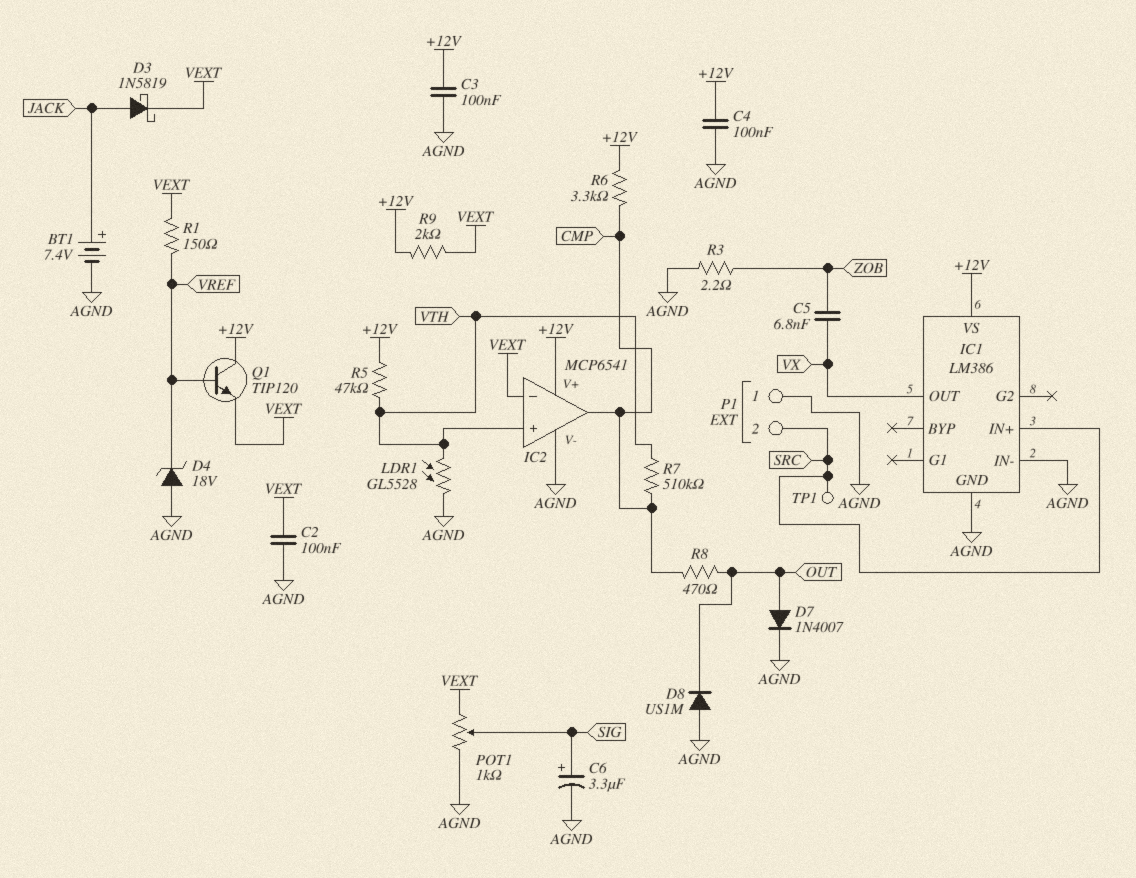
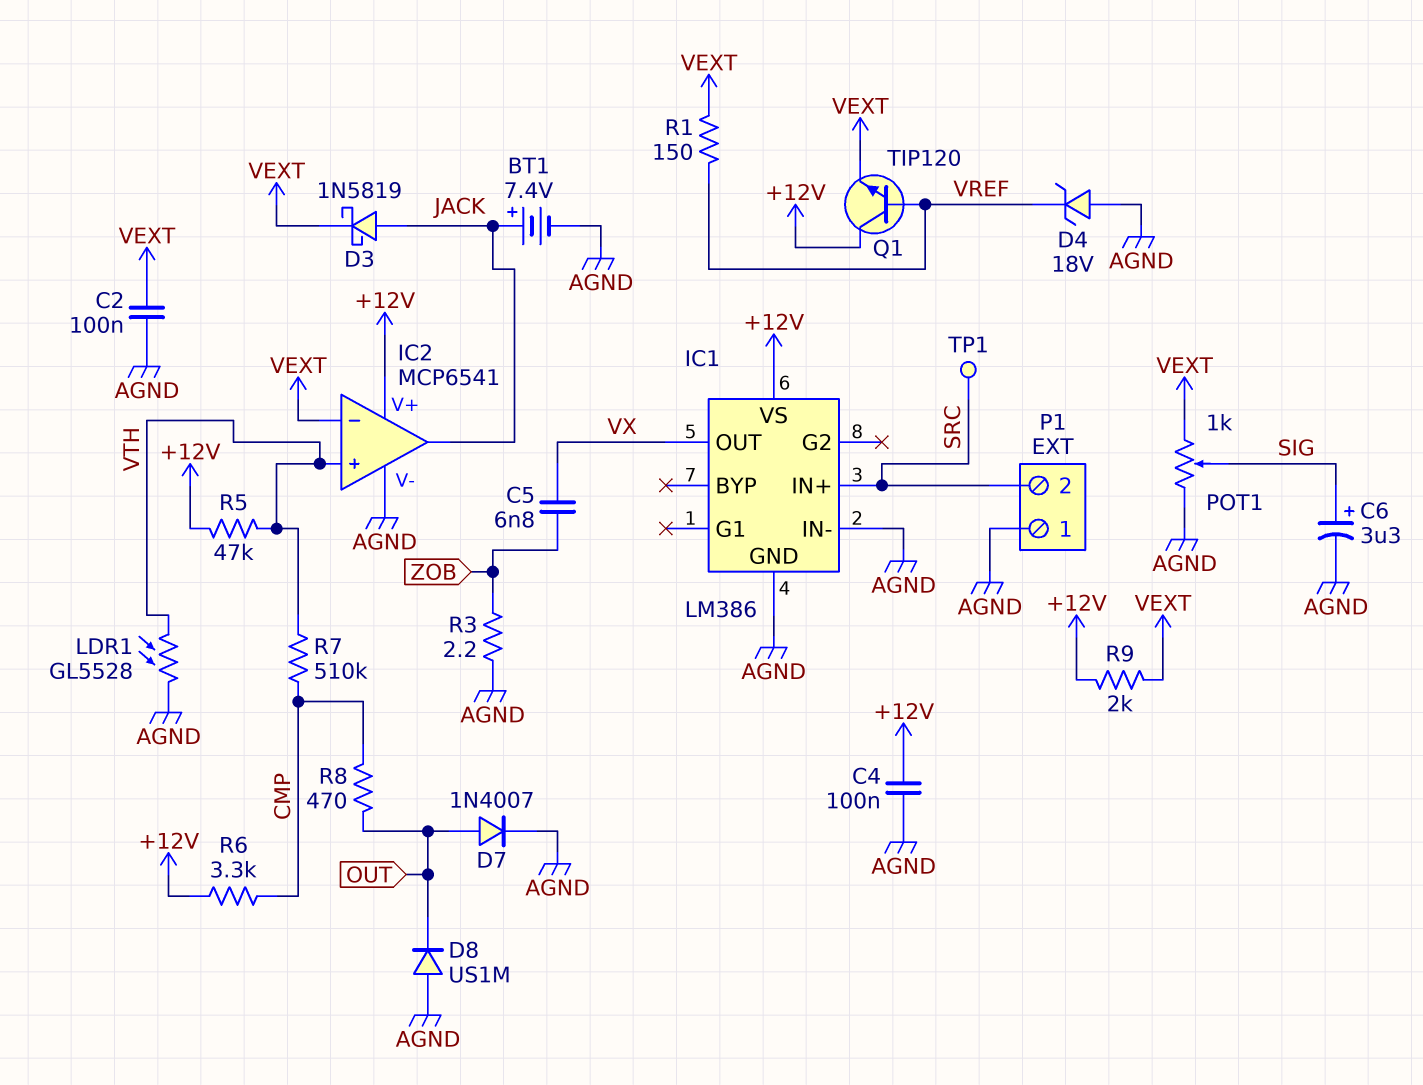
C3: 100nF (+12V, AGND) -> none
IC2 pin out: CMP -> JACK

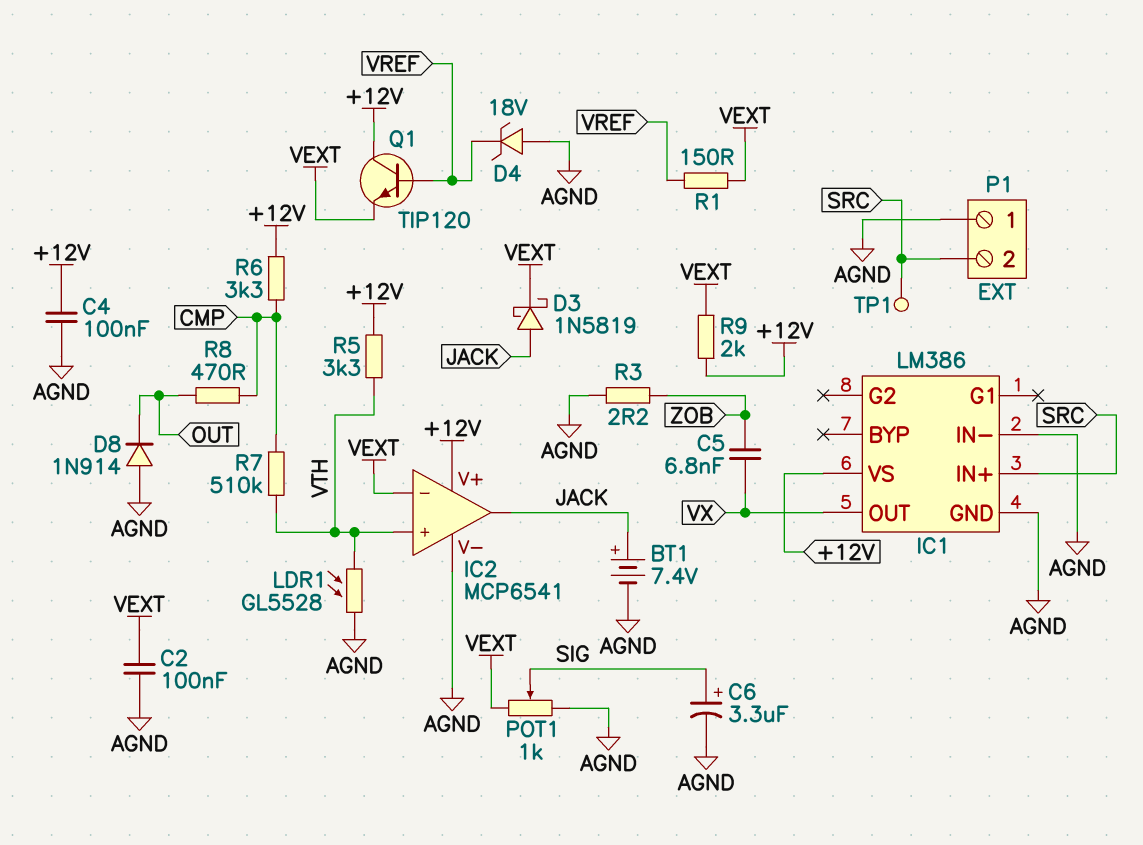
D7: diode 1N4007 (A OUT, K AGND) -> none
D8: diode US1M (A AGND, K OUT) -> diode 1N914 (A AGND, K OUT)
R5: 47k (+12V, VTH) -> 3.3k (+12V, VTH)

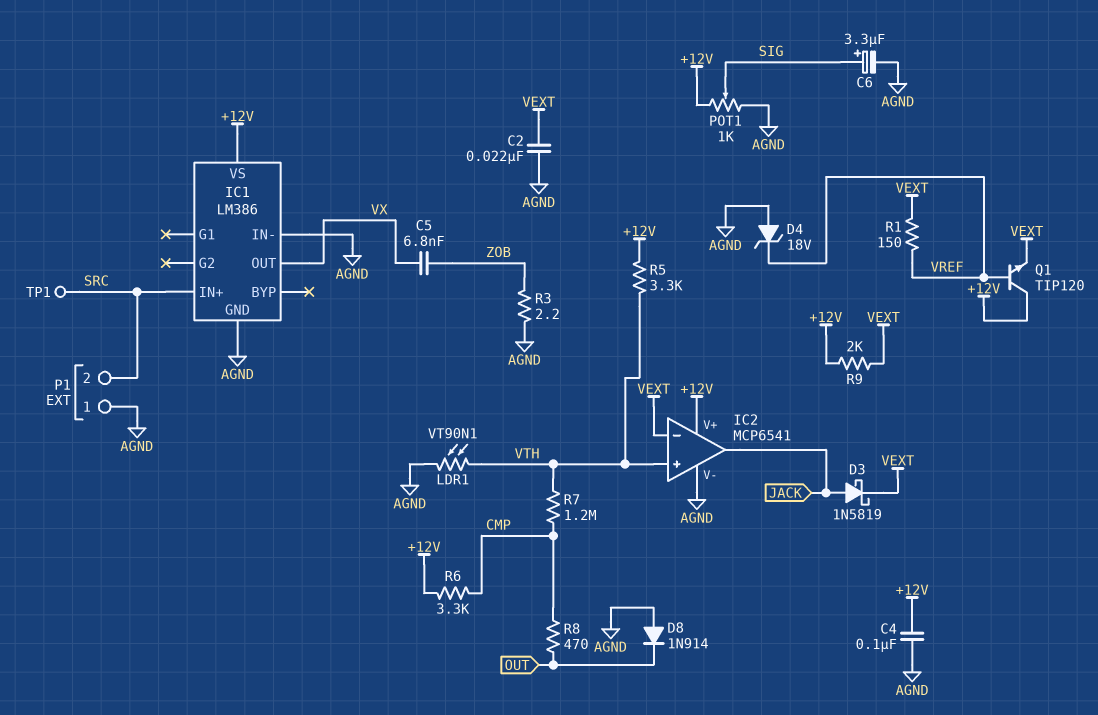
BT1: 7.4V (plus JACK, minus AGND) -> none
C2: 100nF (AGND, VEXT) -> 22nF (AGND, VEXT)
LDR1: GL5528 (AGND, VTH) -> VT90N1 (AGND, VTH)
POT1: 1k (AGND, VEXT, wiper SIG) -> 1k (+12V, AGND, wiper SIG)
R7: 510k (CMP, VTH) -> 1.2M (CMP, VTH)

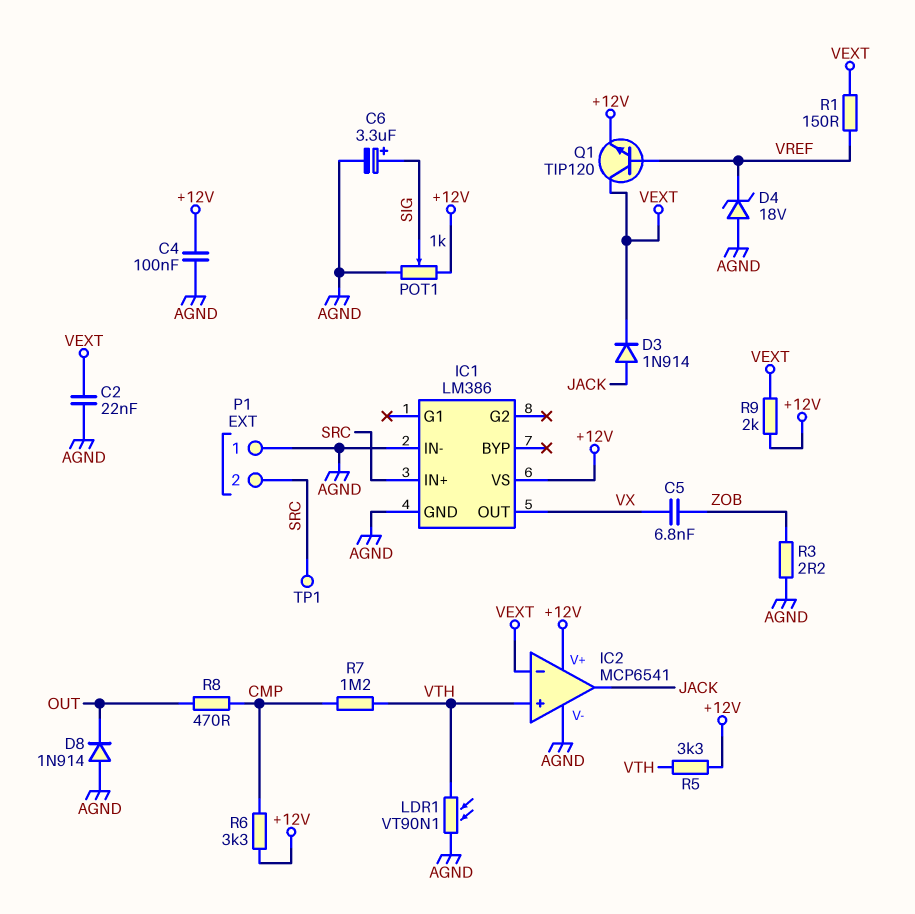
D3: schottky 1N5819 (A JACK, K VEXT) -> diode 1N914 (A JACK, K VEXT)
Q1: NPN TIP120 (B VREF, C +12V, E VEXT) -> NPN TIP120 (B VREF, C VEXT, E +12V)

